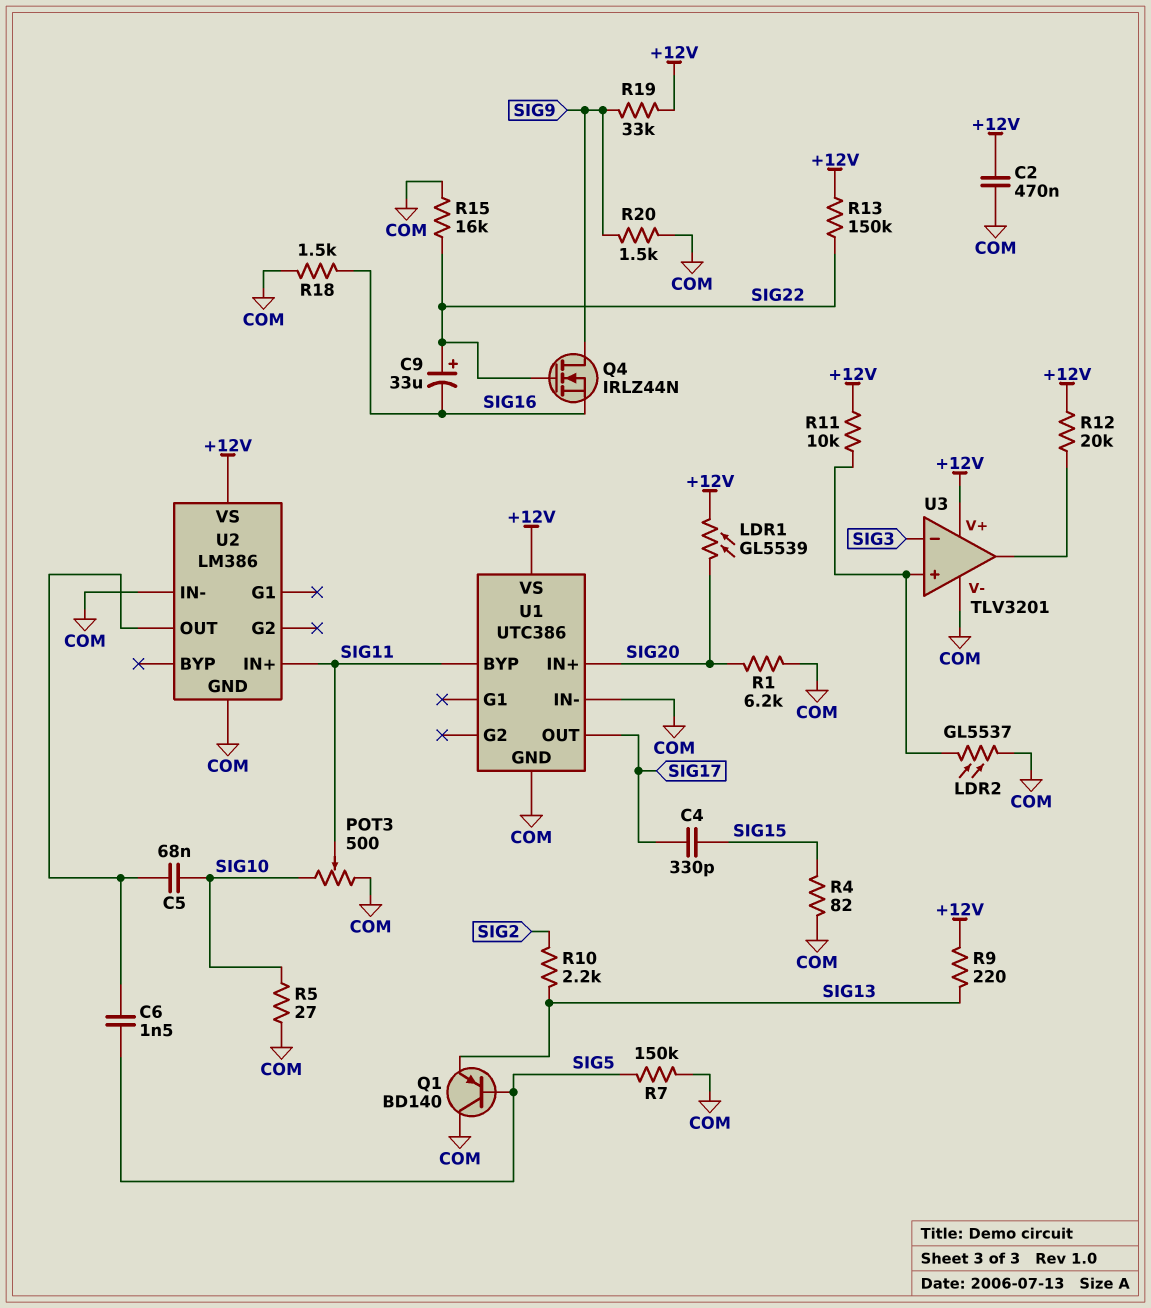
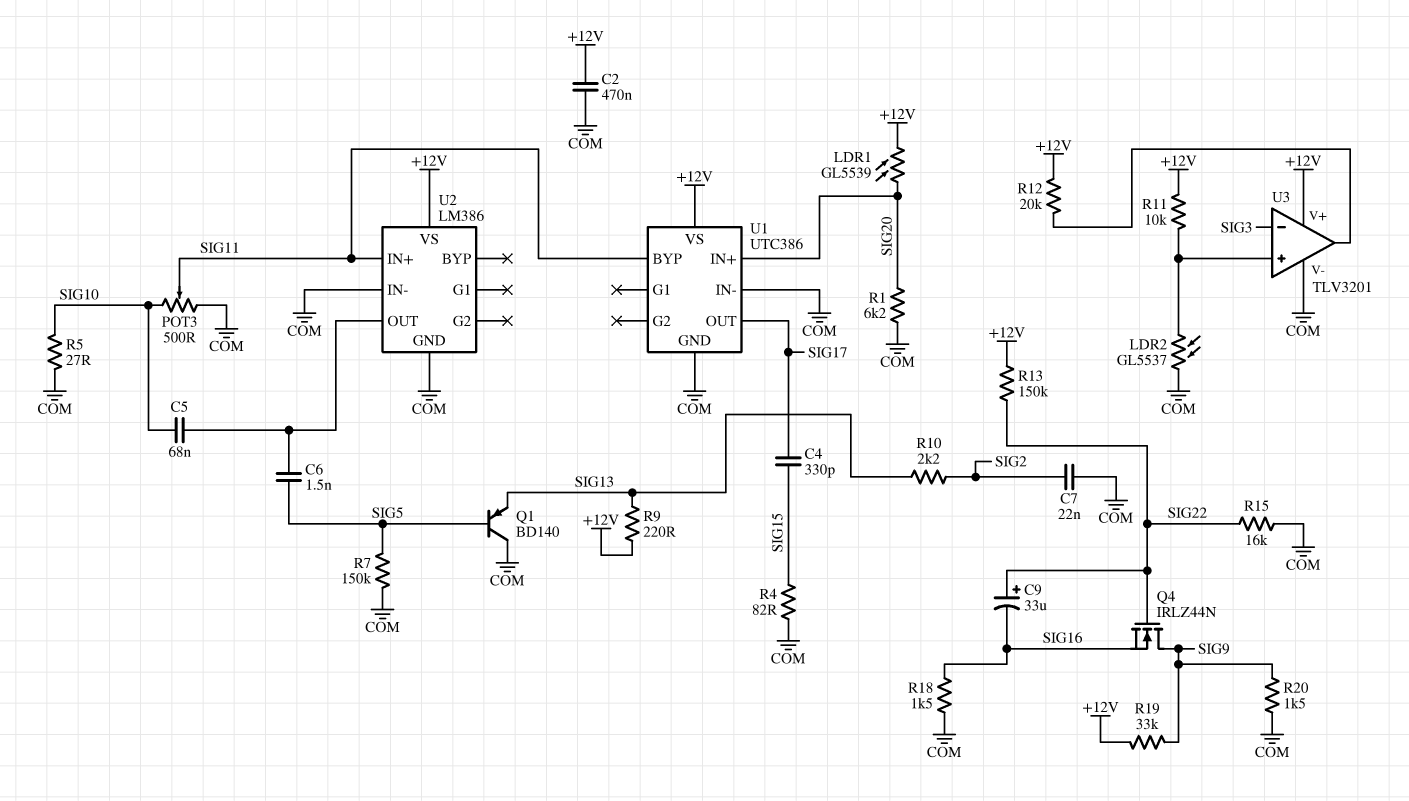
C7: none -> 22nF (COM, SIG2)

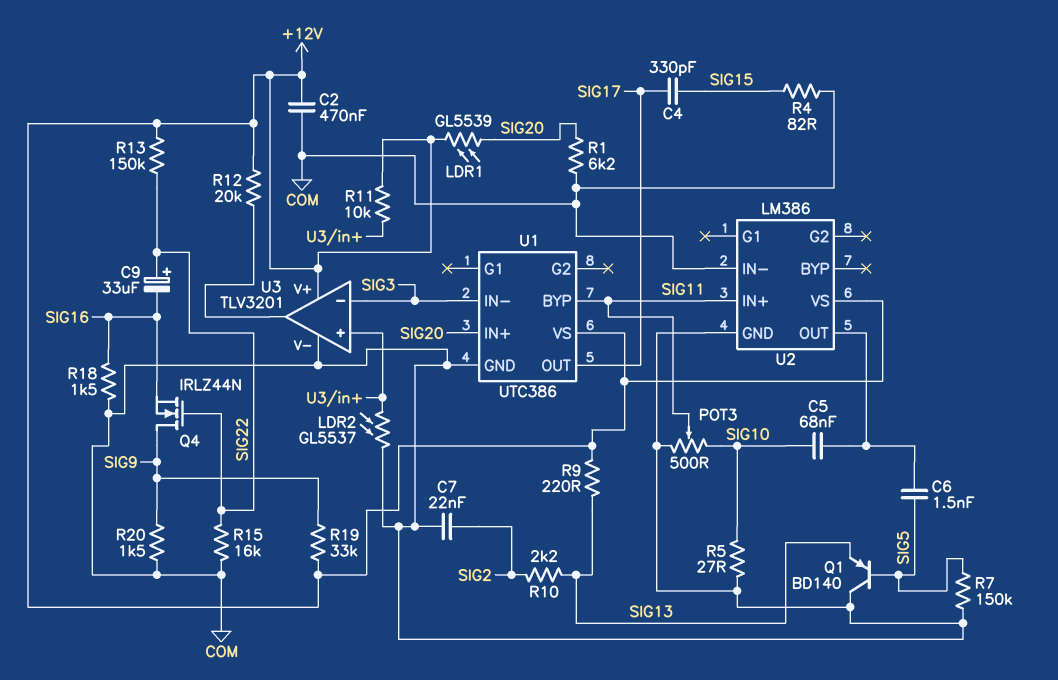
U1 pin IN-: COM -> SIG3

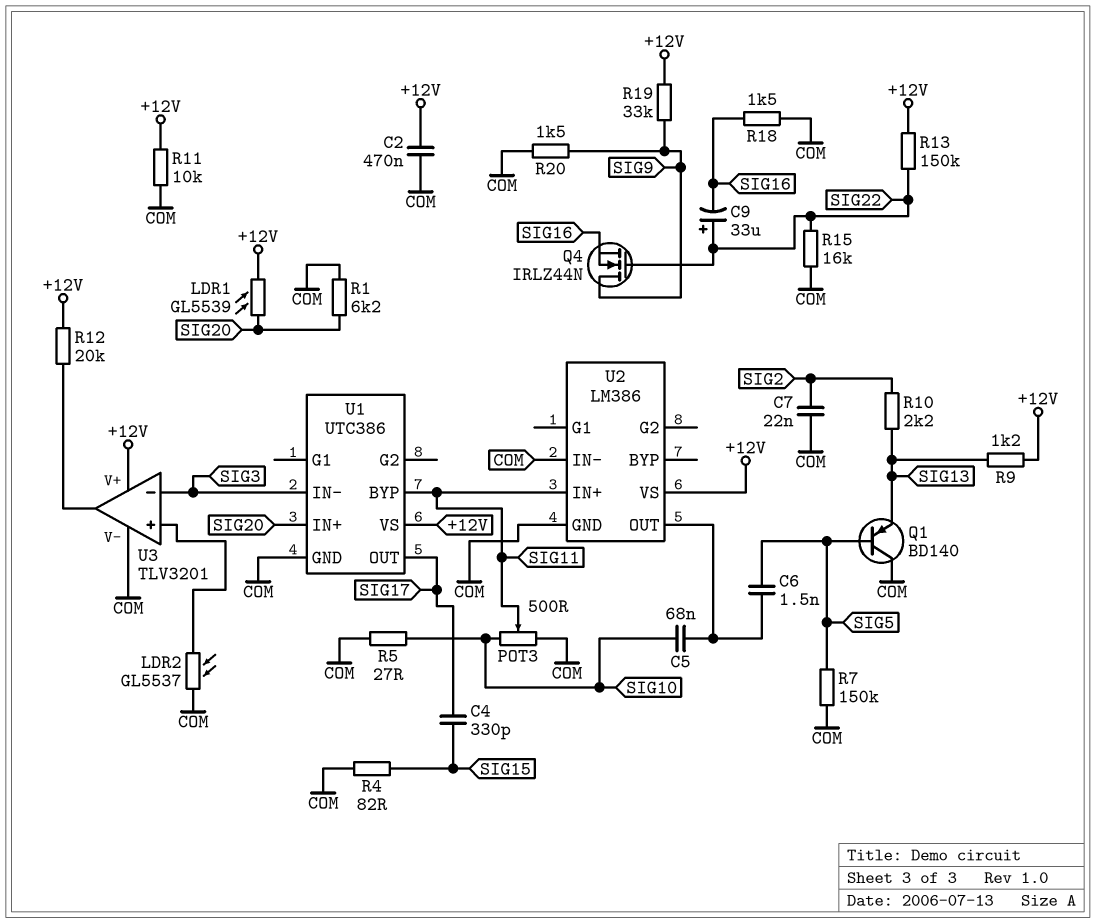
R9: 220 (+12V, SIG13) -> 1.2k (+12V, SIG13)
R11: 10k (+12V, U3/in+) -> 10k (+12V, COM)

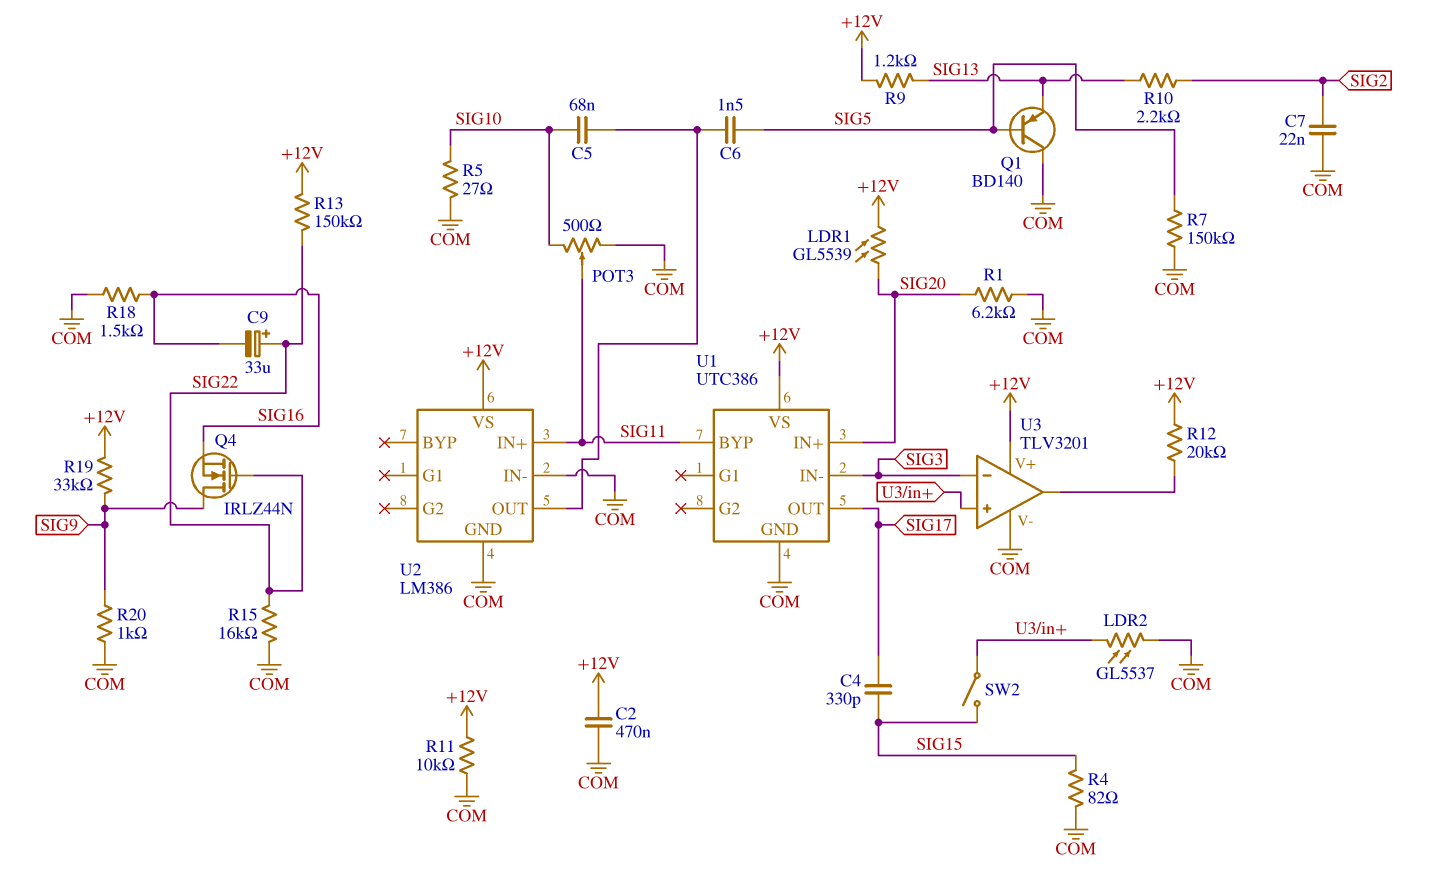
R20: 1.5k (COM, SIG9) -> 1k (COM, SIG9)
SW2: none -> switch (SIG15, U3/in+)

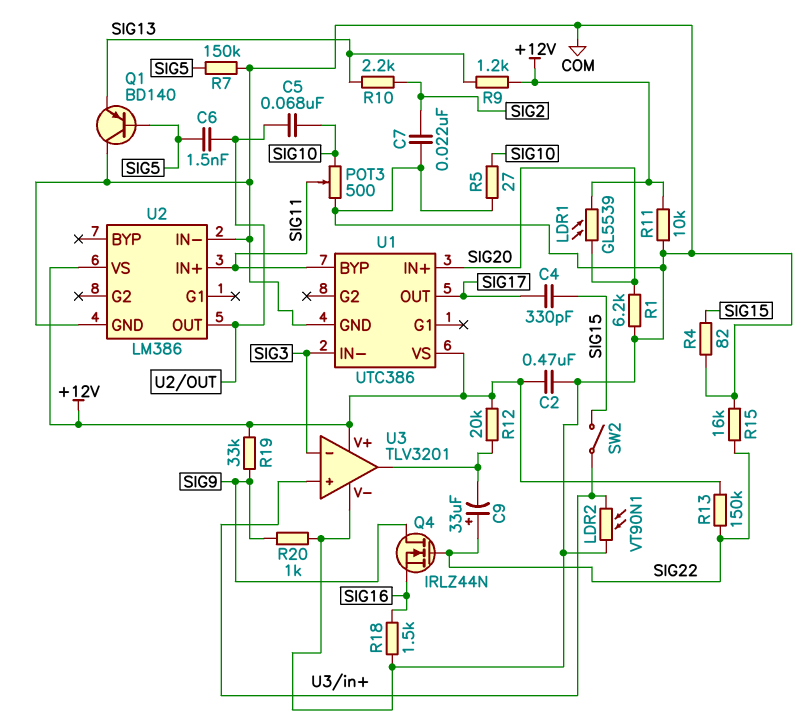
C9: 33uF (plus SIG22, minus SIG16) -> 33uF (plus SIG22, minus U3/out)
LDR2: GL5537 (COM, U3/in+) -> VT90N1 (COM, U3/in+)

